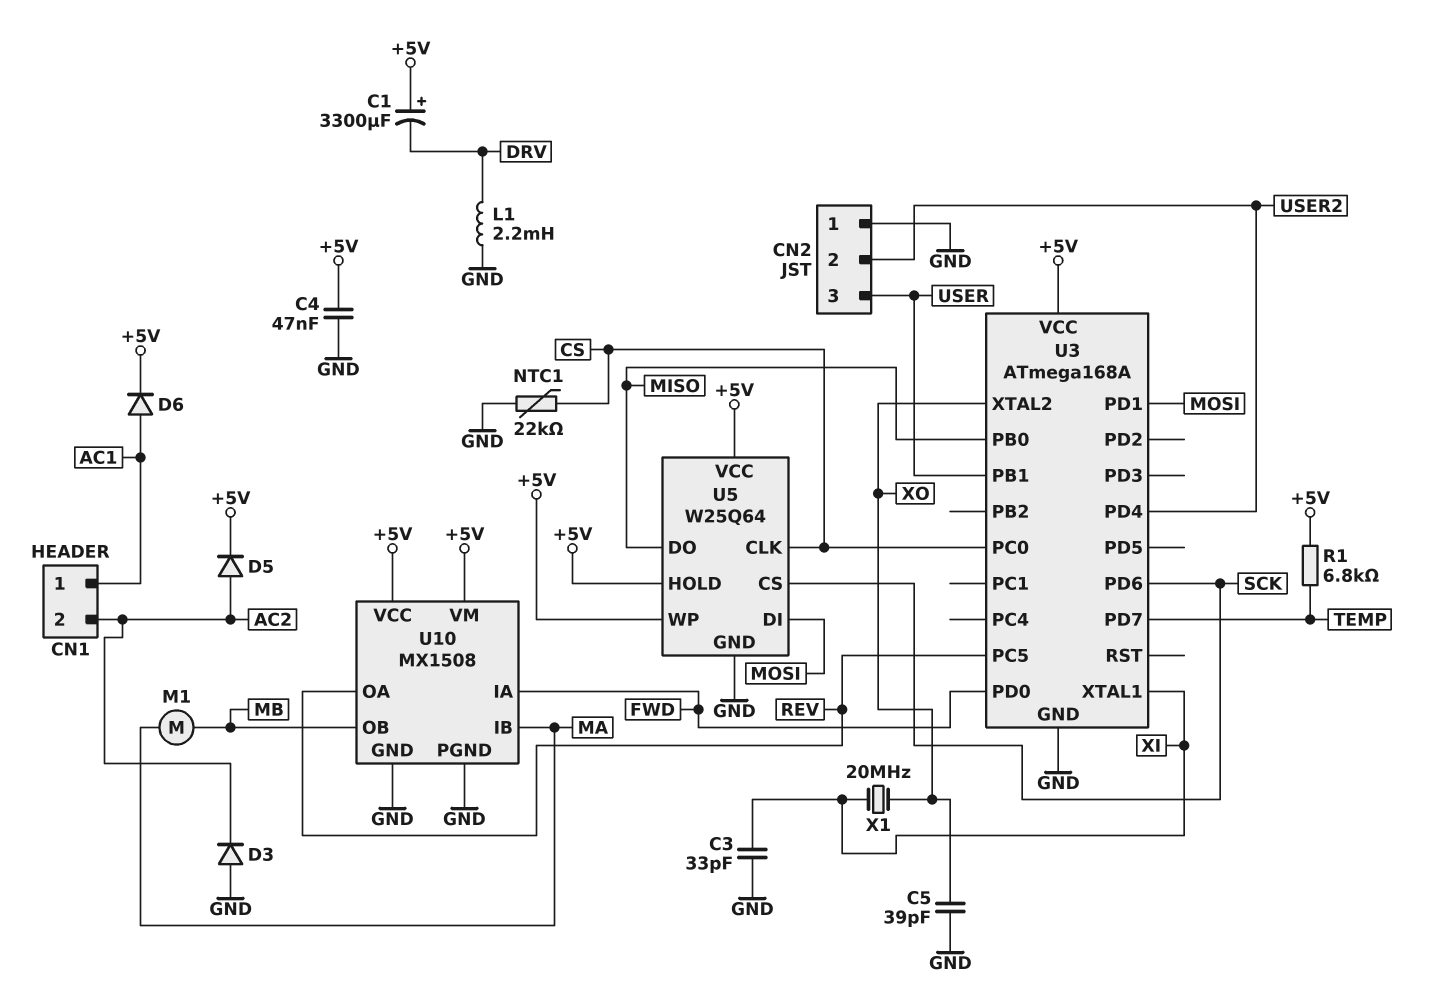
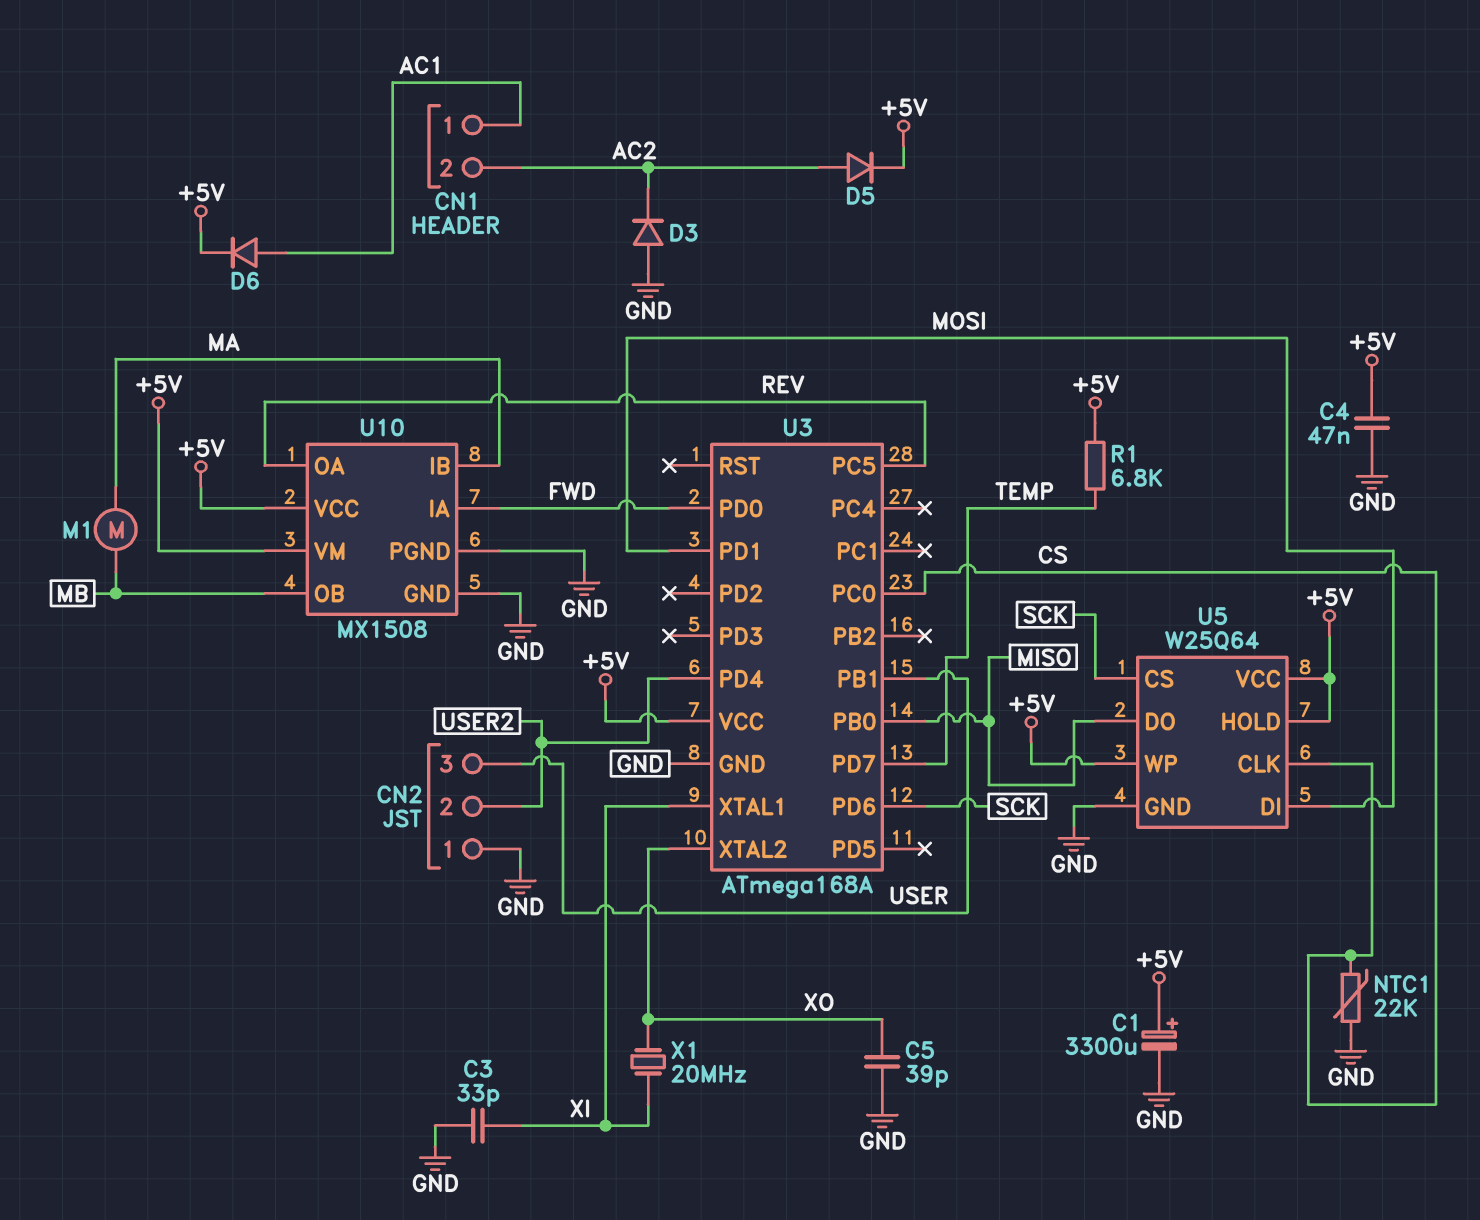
C1: 3300uF (plus +5V, minus DRV) -> 3300uF (plus +5V, minus GND)
L1: 2.2mH (DRV, GND) -> none

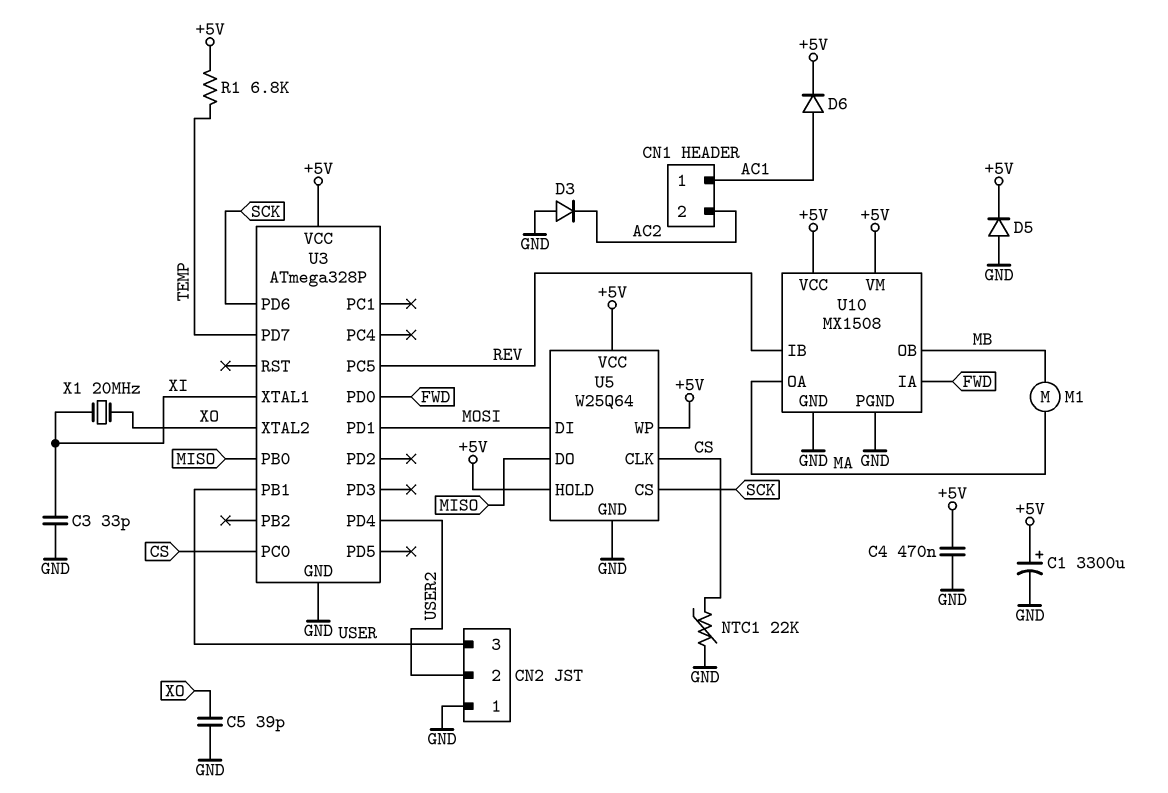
C4: 47nF (+5V, GND) -> 470nF (+5V, GND)
D5: diode (A AC2, K +5V) -> diode (A GND, K +5V)
U3: ATmega168A -> ATmega328P
U10 pin IB: MA -> REV
U10 pin OA: REV -> MA

